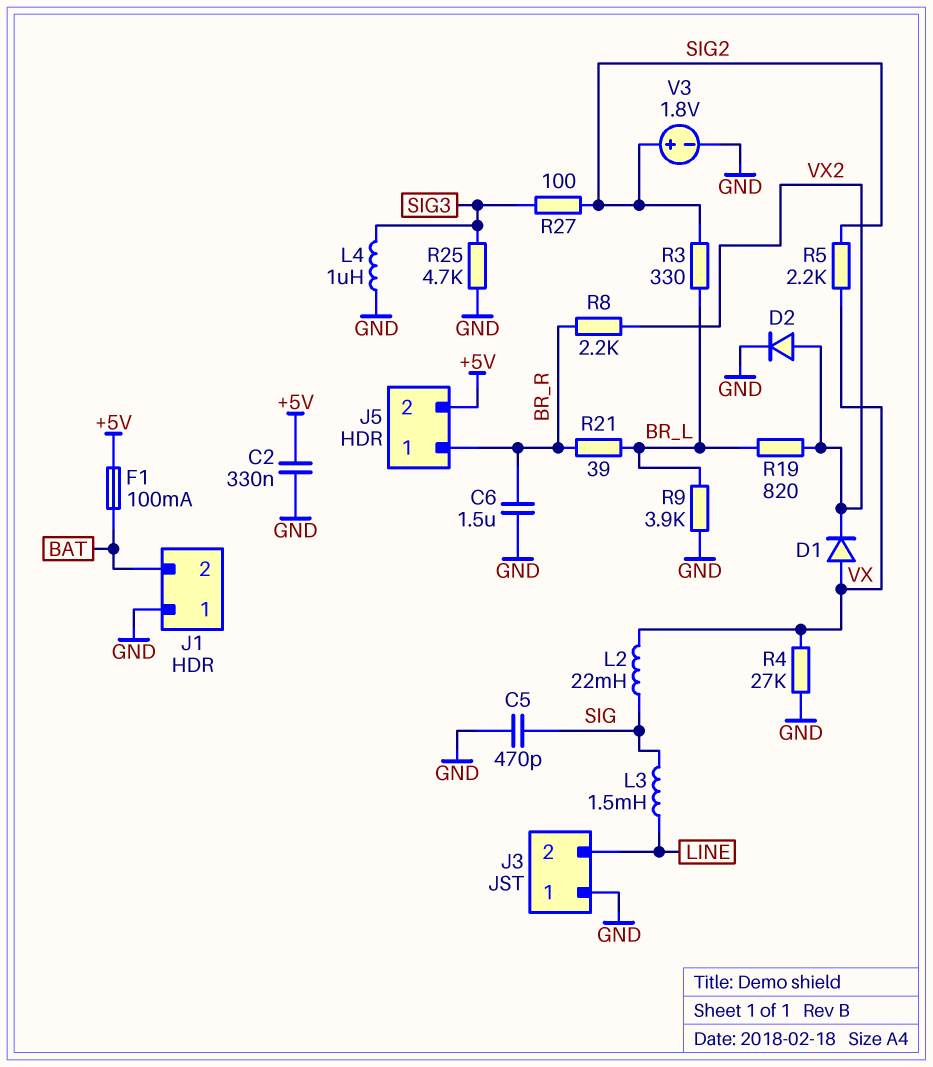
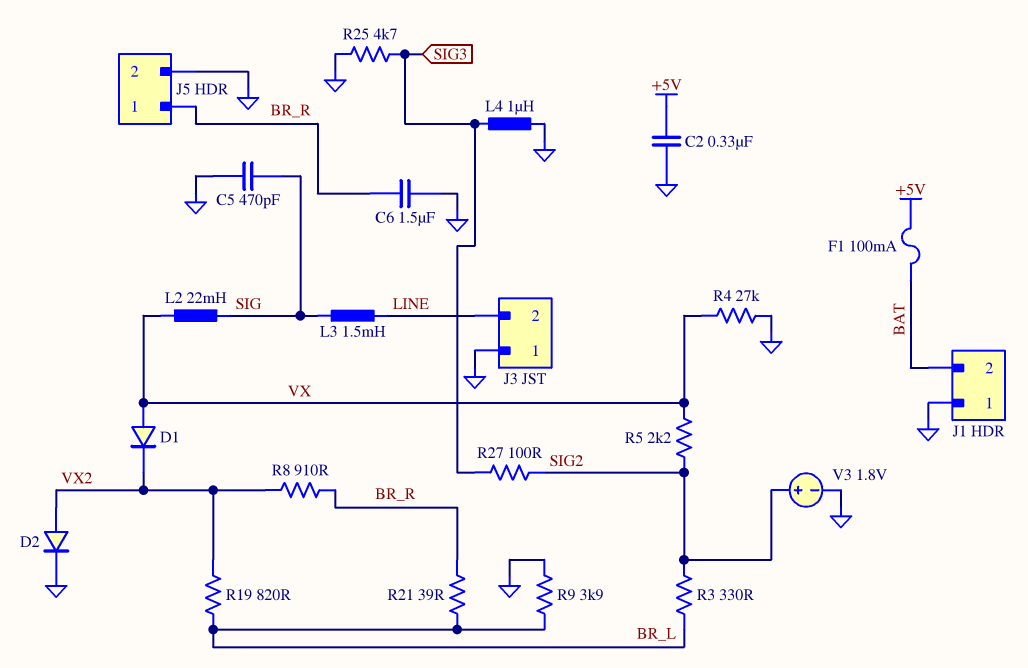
J5 pin 2: +5V -> GND
R8: 2.2k (BR_R, VX2) -> 910 (BR_R, VX2)

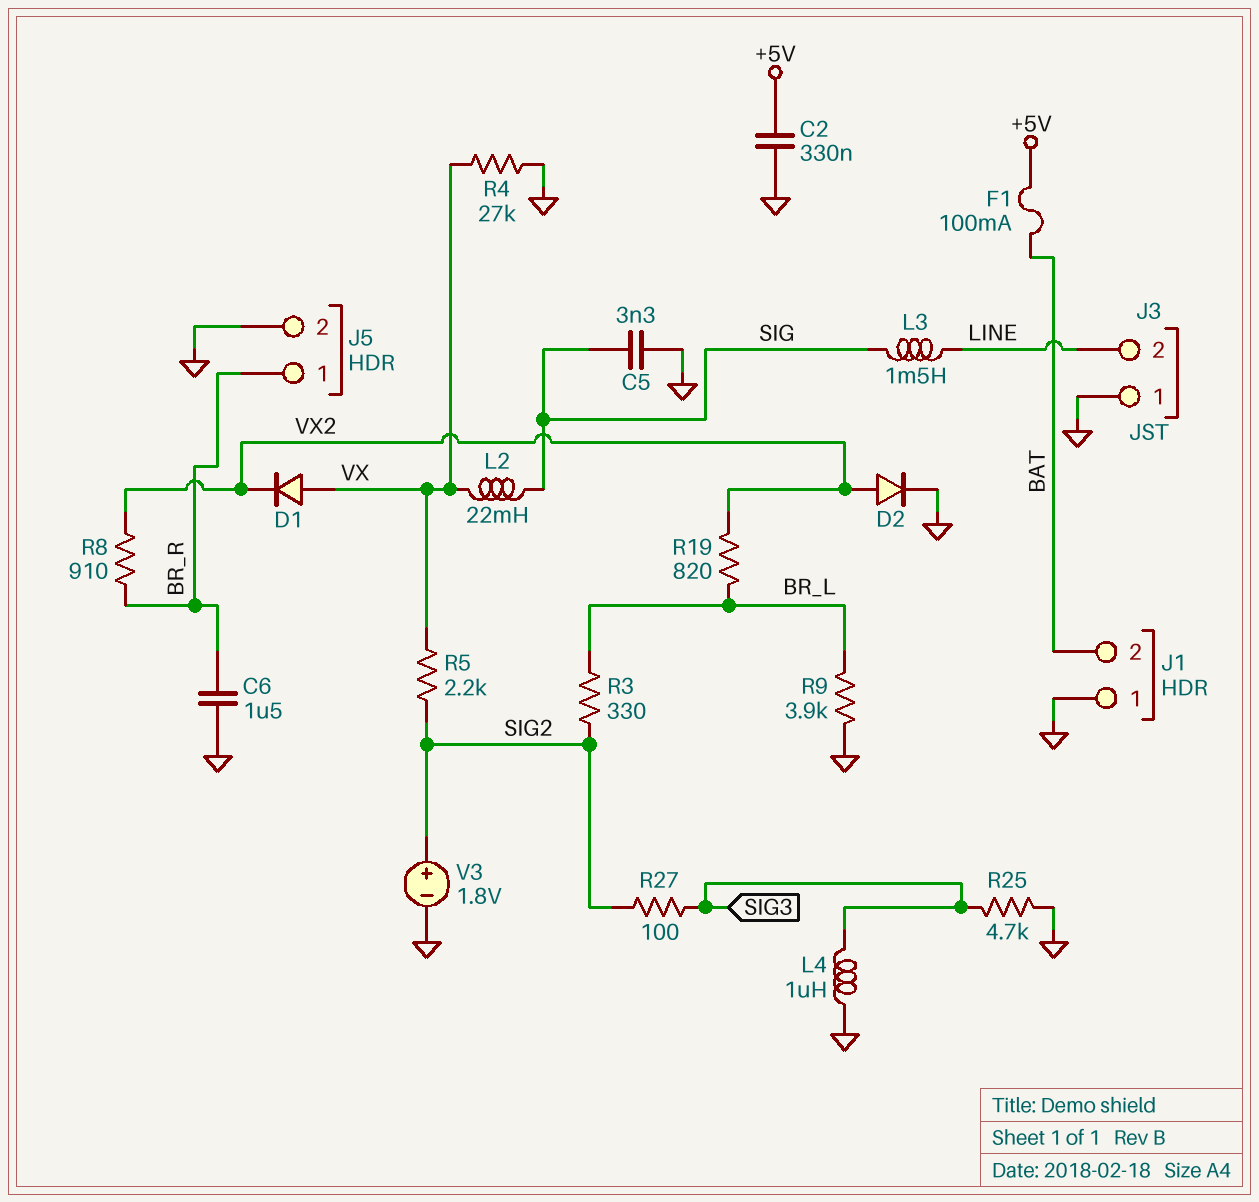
C5: 470pF (GND, SIG) -> 3.3nF (GND, SIG)
R21: 39 (BR_L, BR_R) -> none

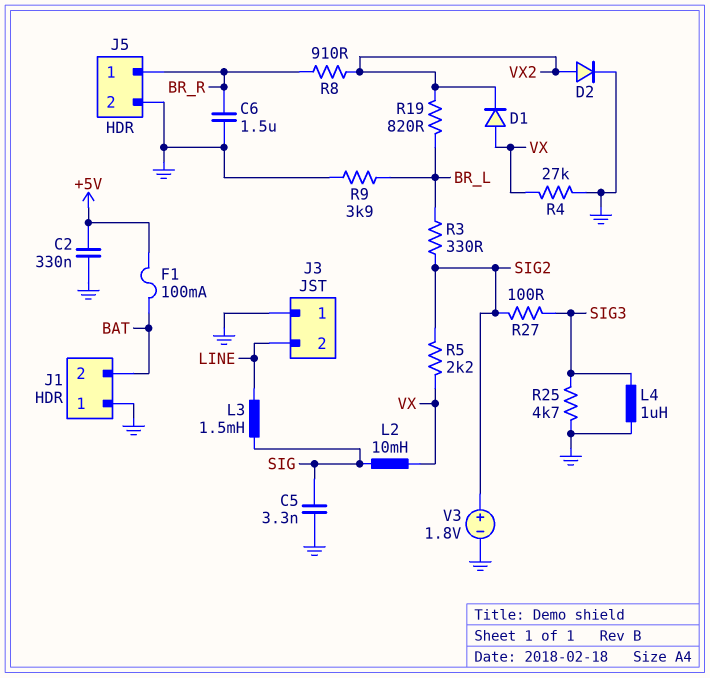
L2: 22mH (SIG, VX) -> 10mH (SIG, VX)

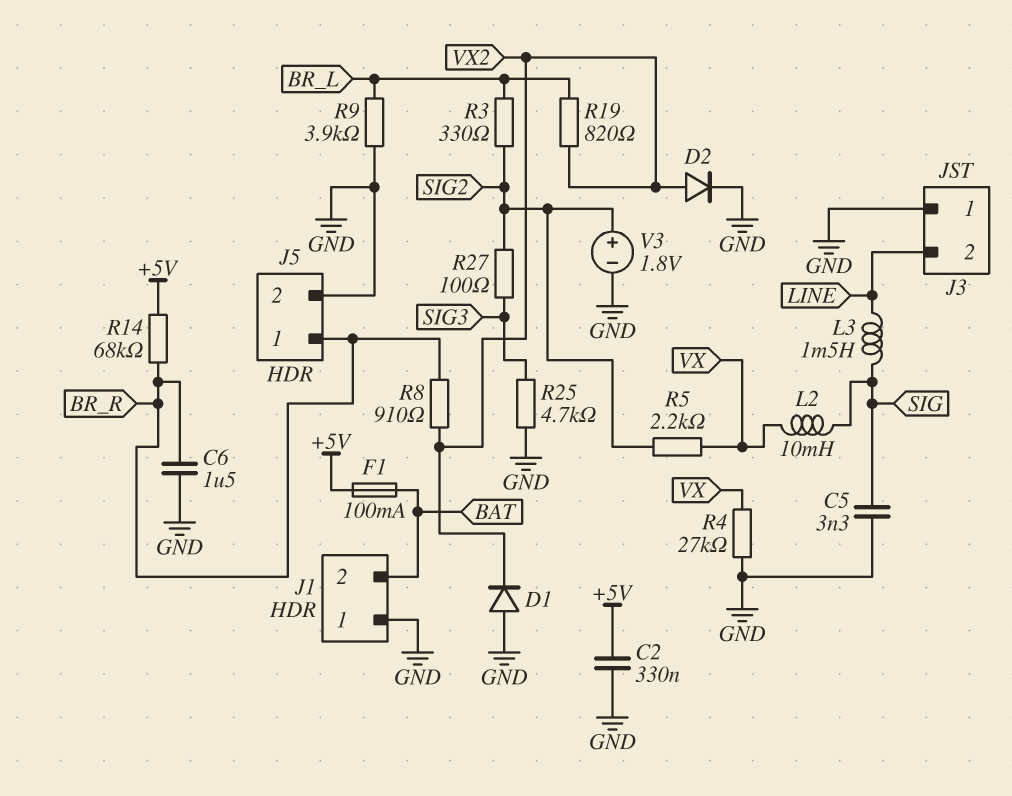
D1: diode (A VX, K VX2) -> diode (A GND, K VX2)
L4: 1uH (GND, SIG3) -> none
R14: none -> 68k (+5V, BR_R)

